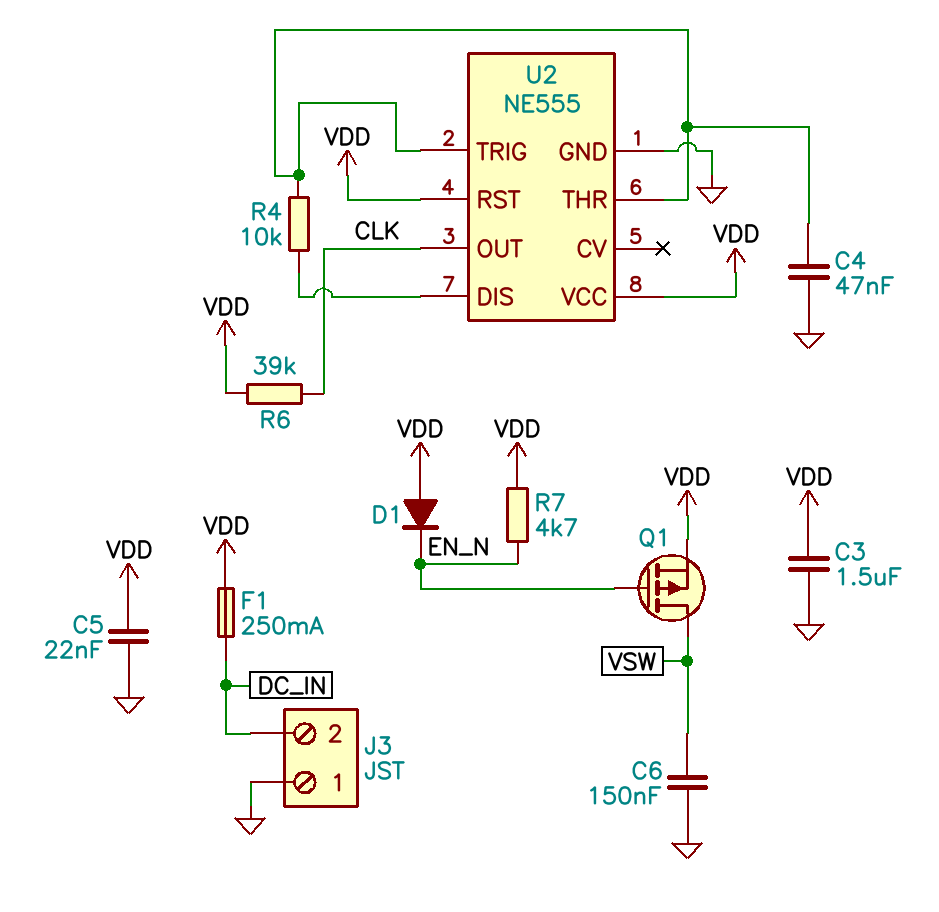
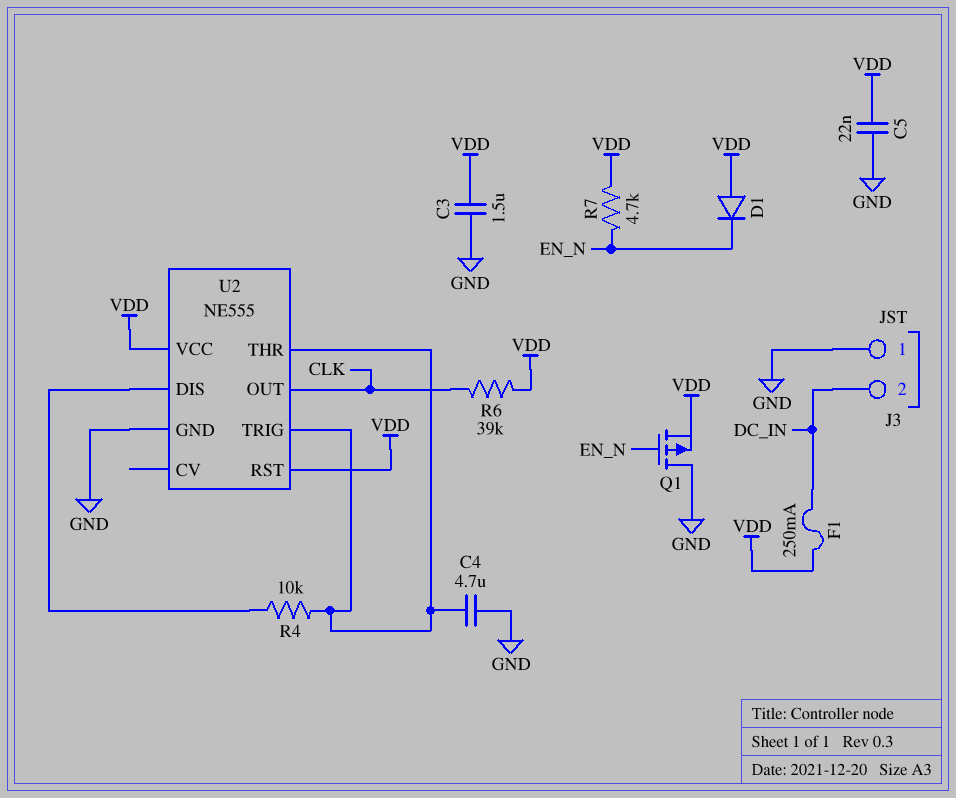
C4: 47nF (GND, U2/THR) -> 4.7uF (GND, U2/THR)
C6: 150nF (GND, VSW) -> none
Q1: PMOS (G EN_N, D VSW, S VDD) -> PMOS (G EN_N, D GND, S VDD)

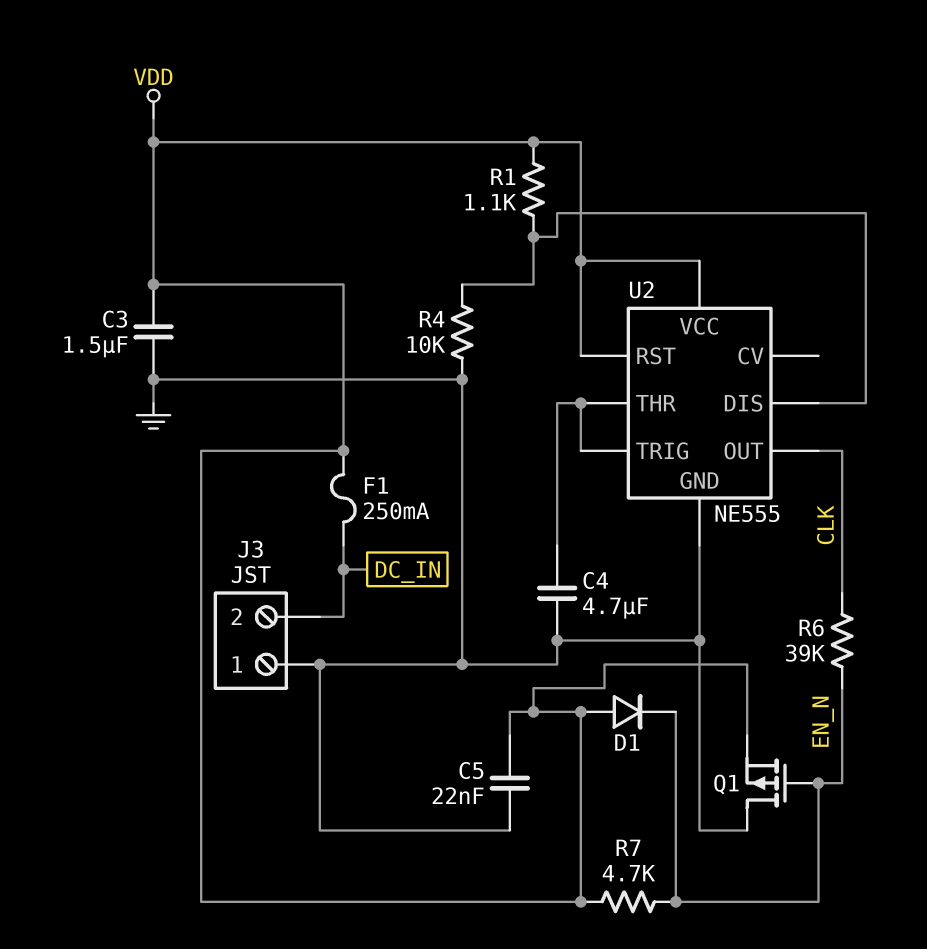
R1: none -> 1.1k (U2/DIS, VDD)
R4: 10k (U2/DIS, U2/THR) -> 10k (GND, U2/DIS)
R6: 39k (CLK, VDD) -> 39k (CLK, EN_N)

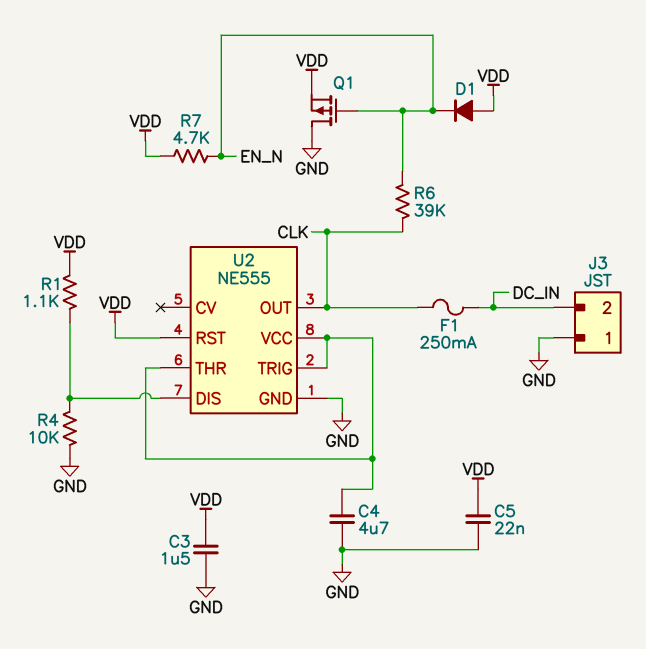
F1: 250mA (DC_IN, VDD) -> 250mA (CLK, DC_IN)
U2 pin VCC: VDD -> U2/THR

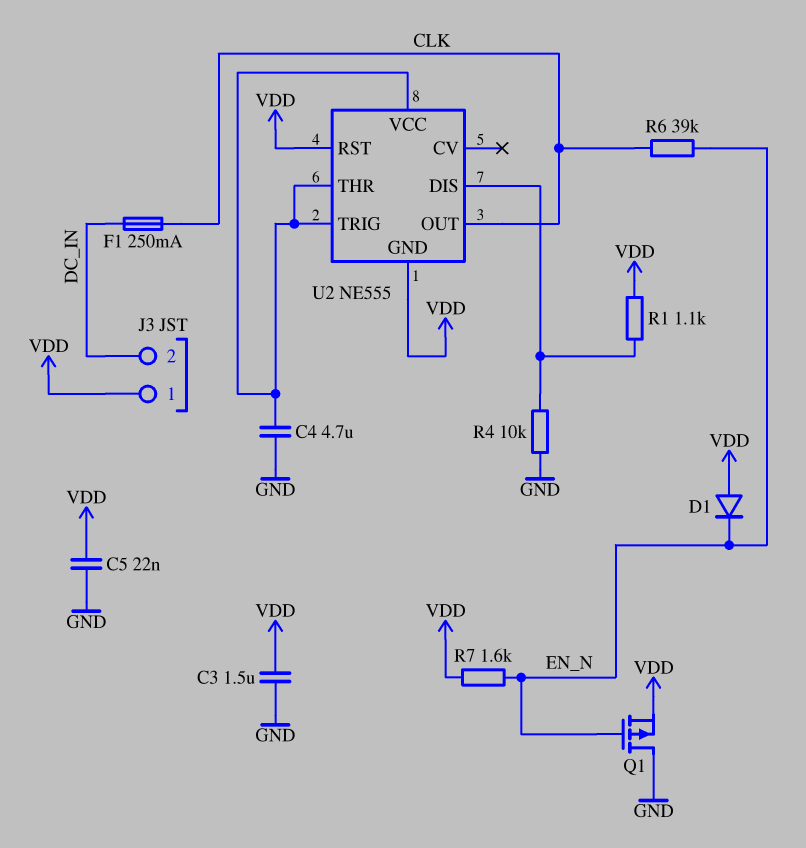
J3 pin 1: GND -> VDD
R7: 4.7k (EN_N, VDD) -> 1.6k (EN_N, VDD)
U2 pin GND: GND -> VDD

